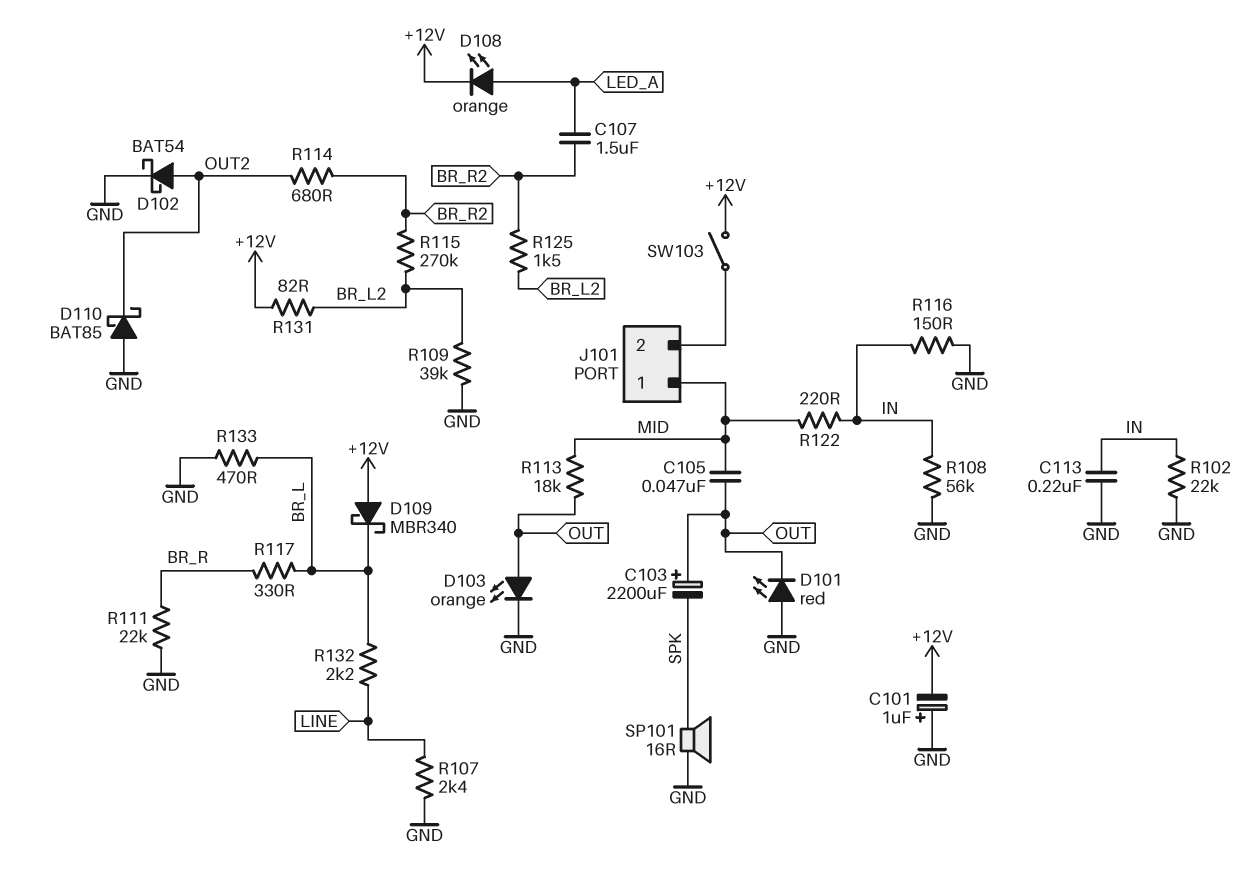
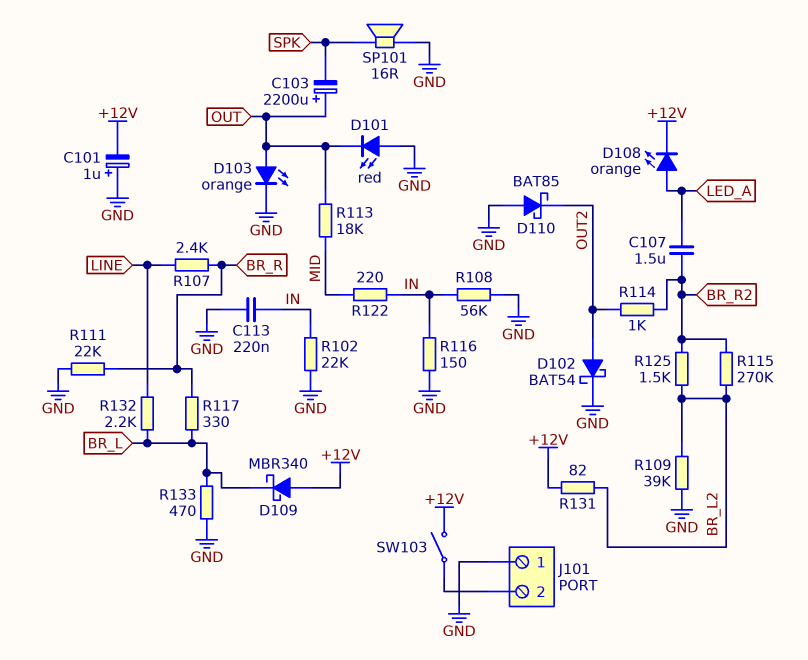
C105: 47nF (MID, OUT) -> none
J101 pin 1: MID -> GND
R107: 2.4k (GND, LINE) -> 2.4k (BR_R, LINE)
R114: 680 (BR_R2, OUT2) -> 1k (BR_R2, OUT2)

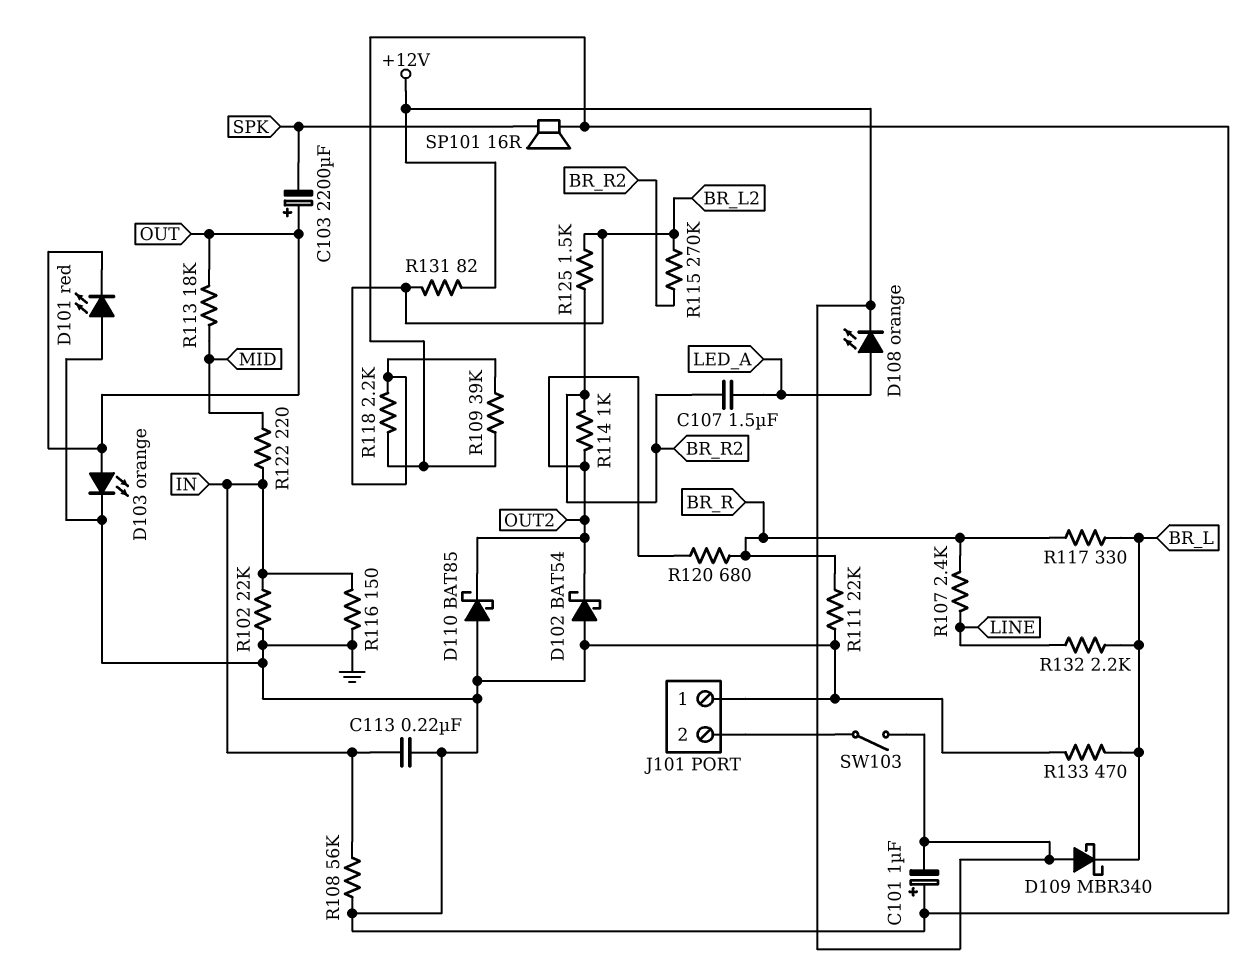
D102: schottky BAT54 (A OUT2, K GND) -> schottky BAT54 (A GND, K OUT2)
R118: none -> 2.2k (BR_L2, GND)
R120: none -> 680 (BR_R, OUT2)

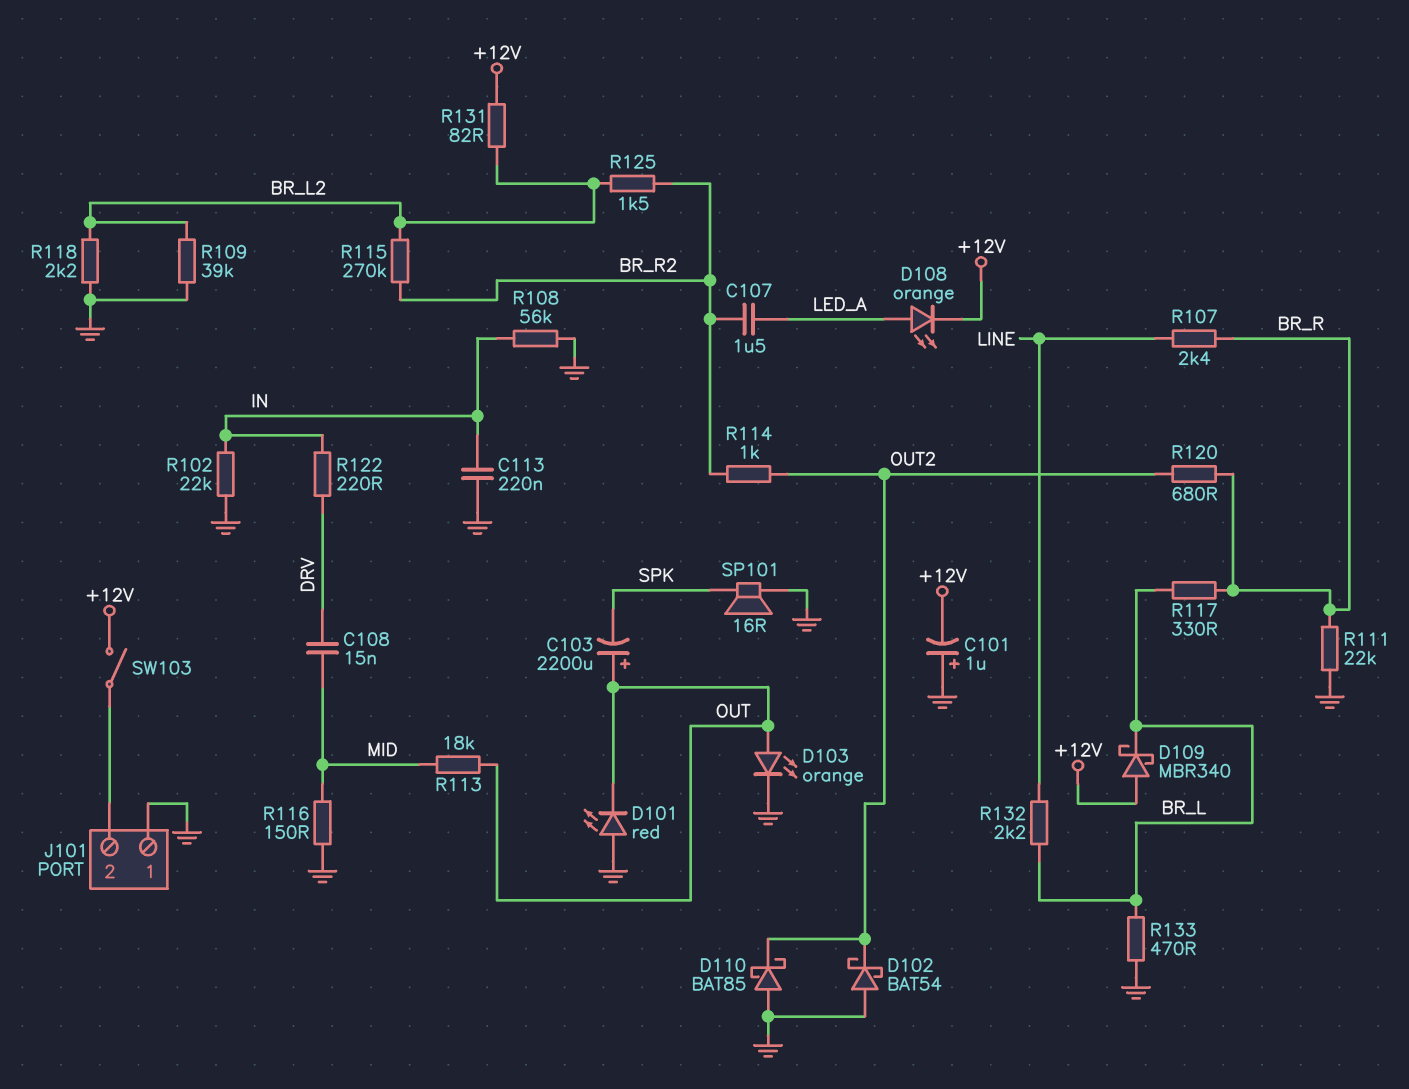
C108: none -> 15nF (DRV, MID)
R116: 150 (GND, IN) -> 150 (GND, MID)
R122: 220 (IN, MID) -> 220 (DRV, IN)

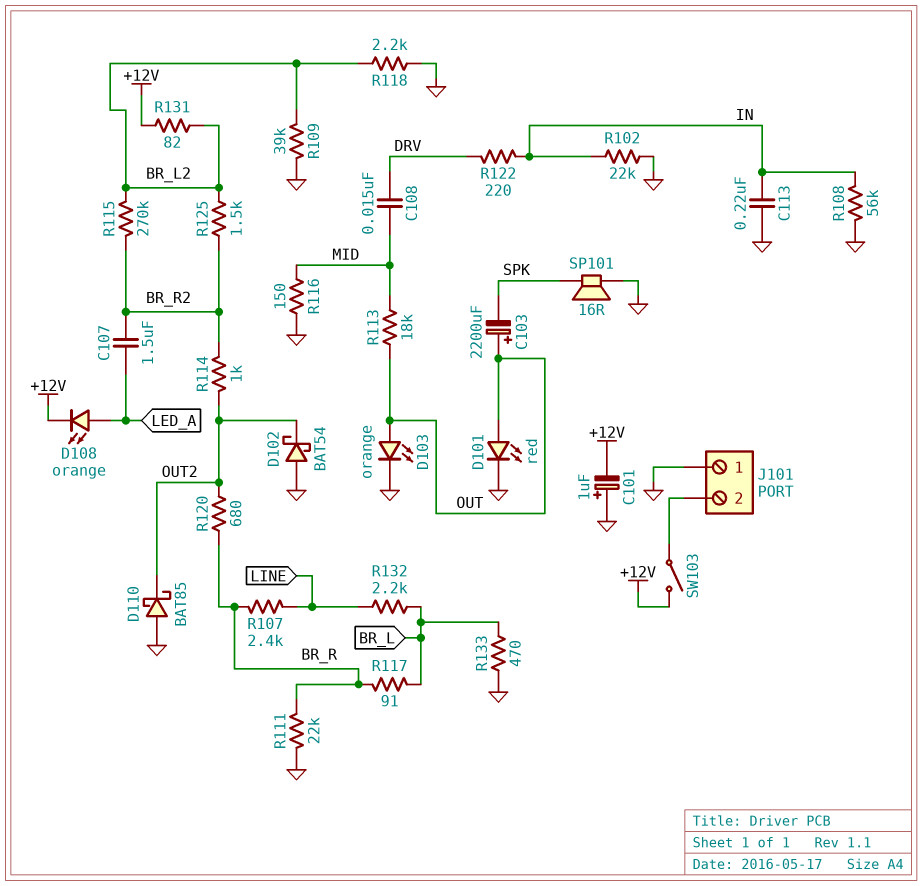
D101: LED red (A GND, K OUT) -> LED red (A OUT, K GND)
D109: schottky MBR340 (A +12V, K BR_L) -> none
R117: 330 (BR_L, BR_R) -> 91 (BR_L, BR_R)

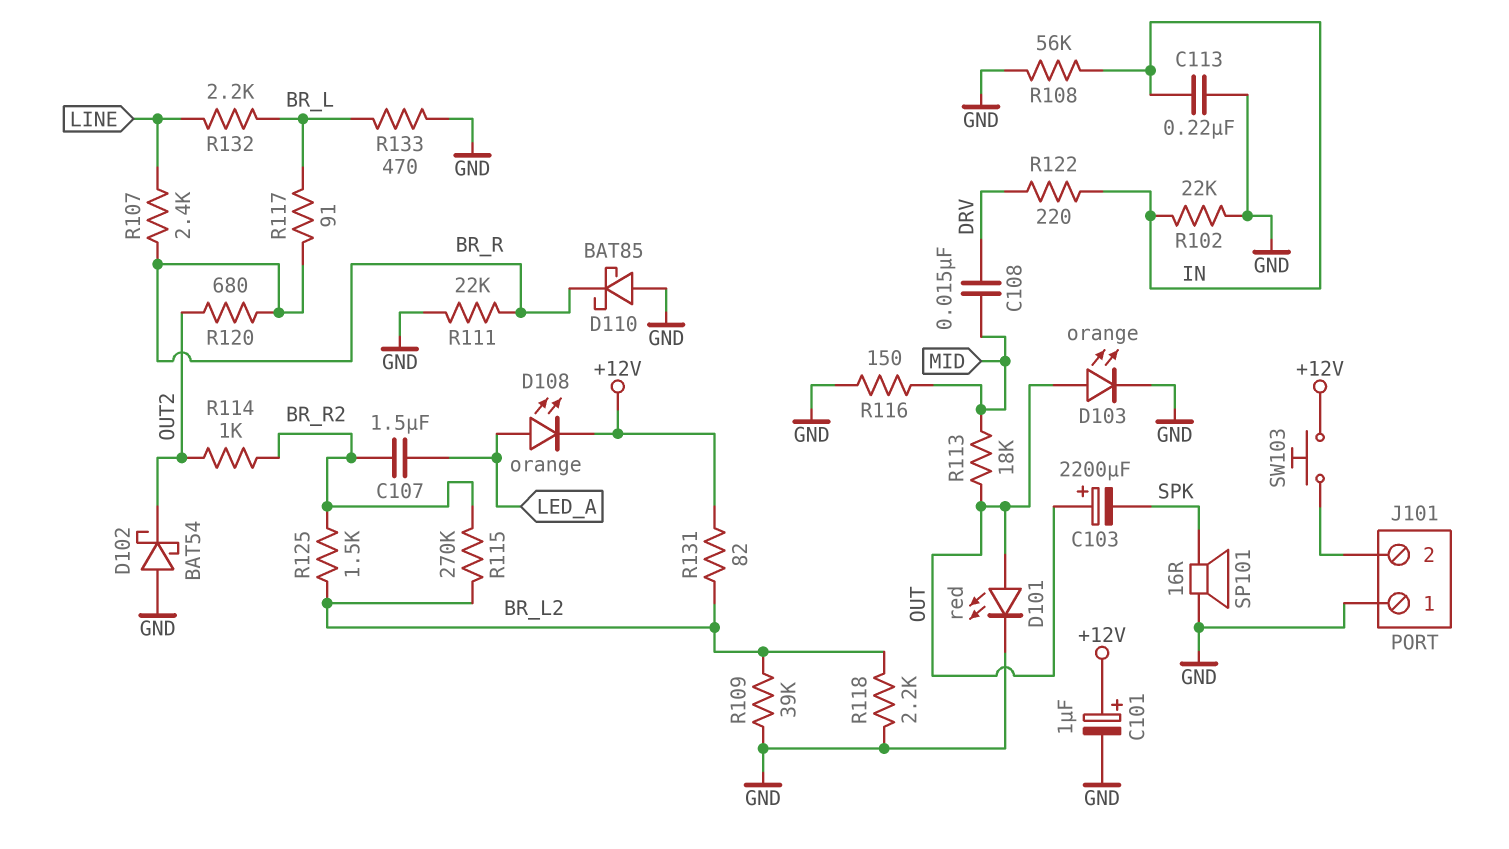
C101: 1uF (plus GND, minus +12V) -> 1uF (plus +12V, minus GND)
D110: schottky BAT85 (A GND, K OUT2) -> schottky BAT85 (A GND, K BR_R)
SW103: switch (+12V, J101/2) -> button (+12V, J101/2)

